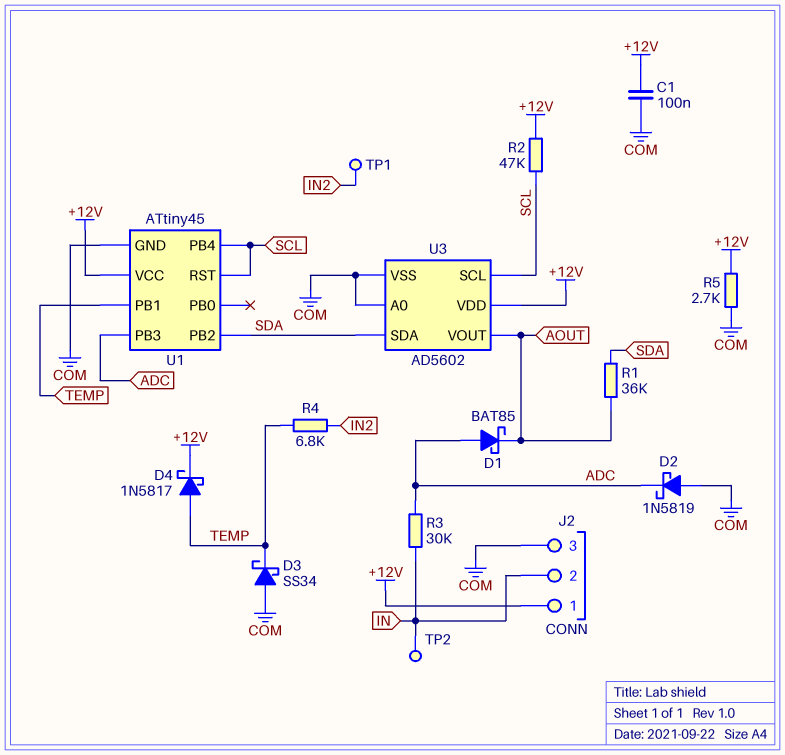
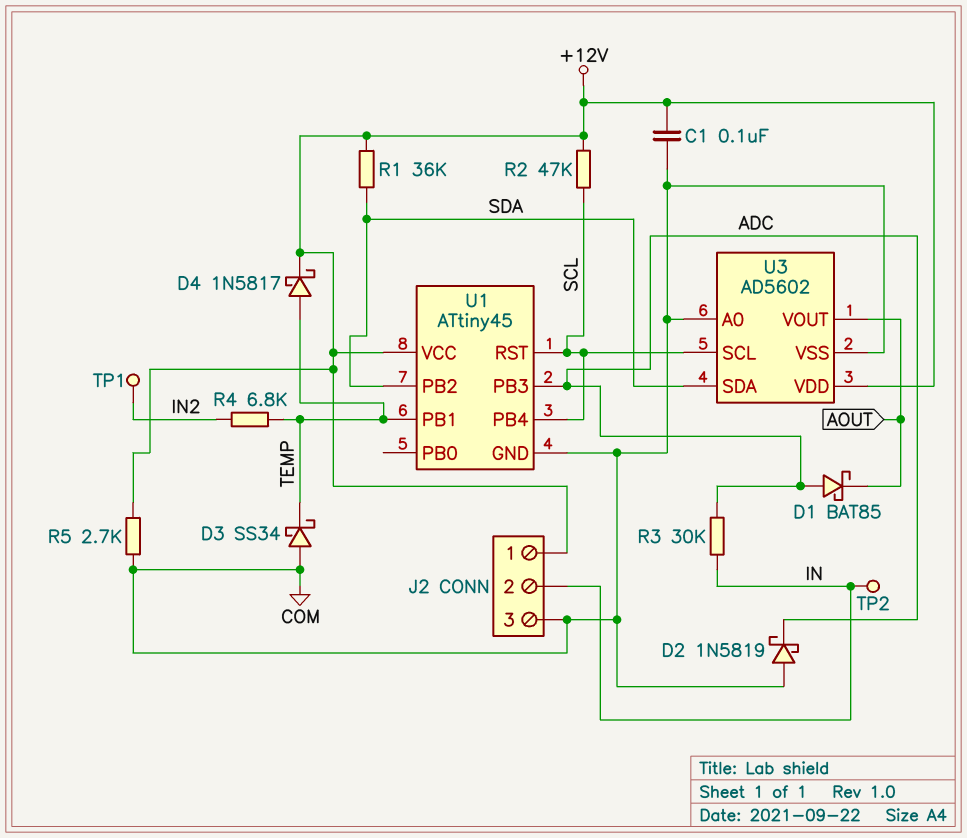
R1: 36k (AOUT, SDA) -> 36k (+12V, SDA)

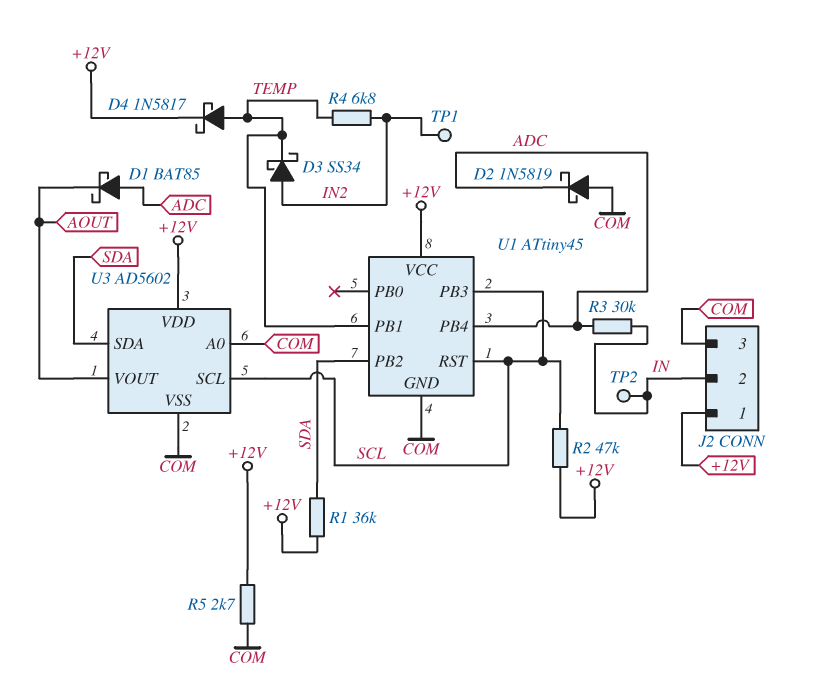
C1: 100nF (+12V, COM) -> none
D3: schottky SS34 (A COM, K TEMP) -> schottky SS34 (A IN2, K TEMP)
U1 pin PB3: ADC -> SCL
U1 pin PB4: SCL -> ADC

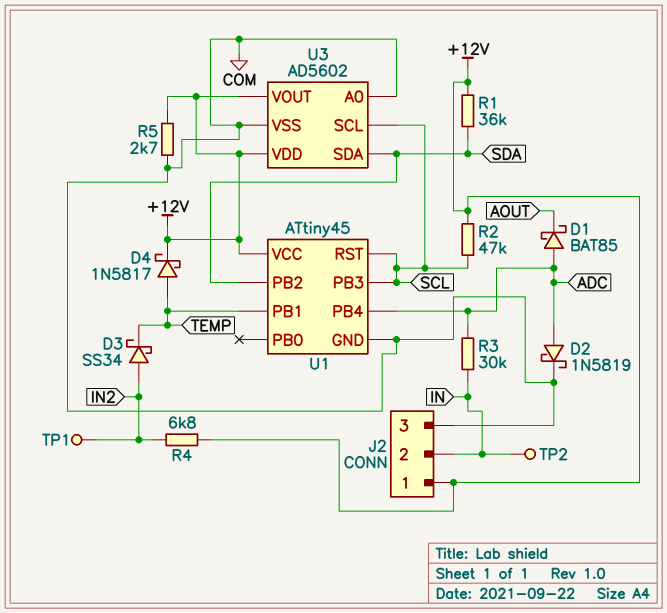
D2: schottky 1N5819 (A COM, K ADC) -> schottky 1N5819 (A ADC, K COM)
R4: 6.8k (IN2, TEMP) -> 6.8k (+12V, IN2)
U3 pin VOUT: AOUT -> +12V

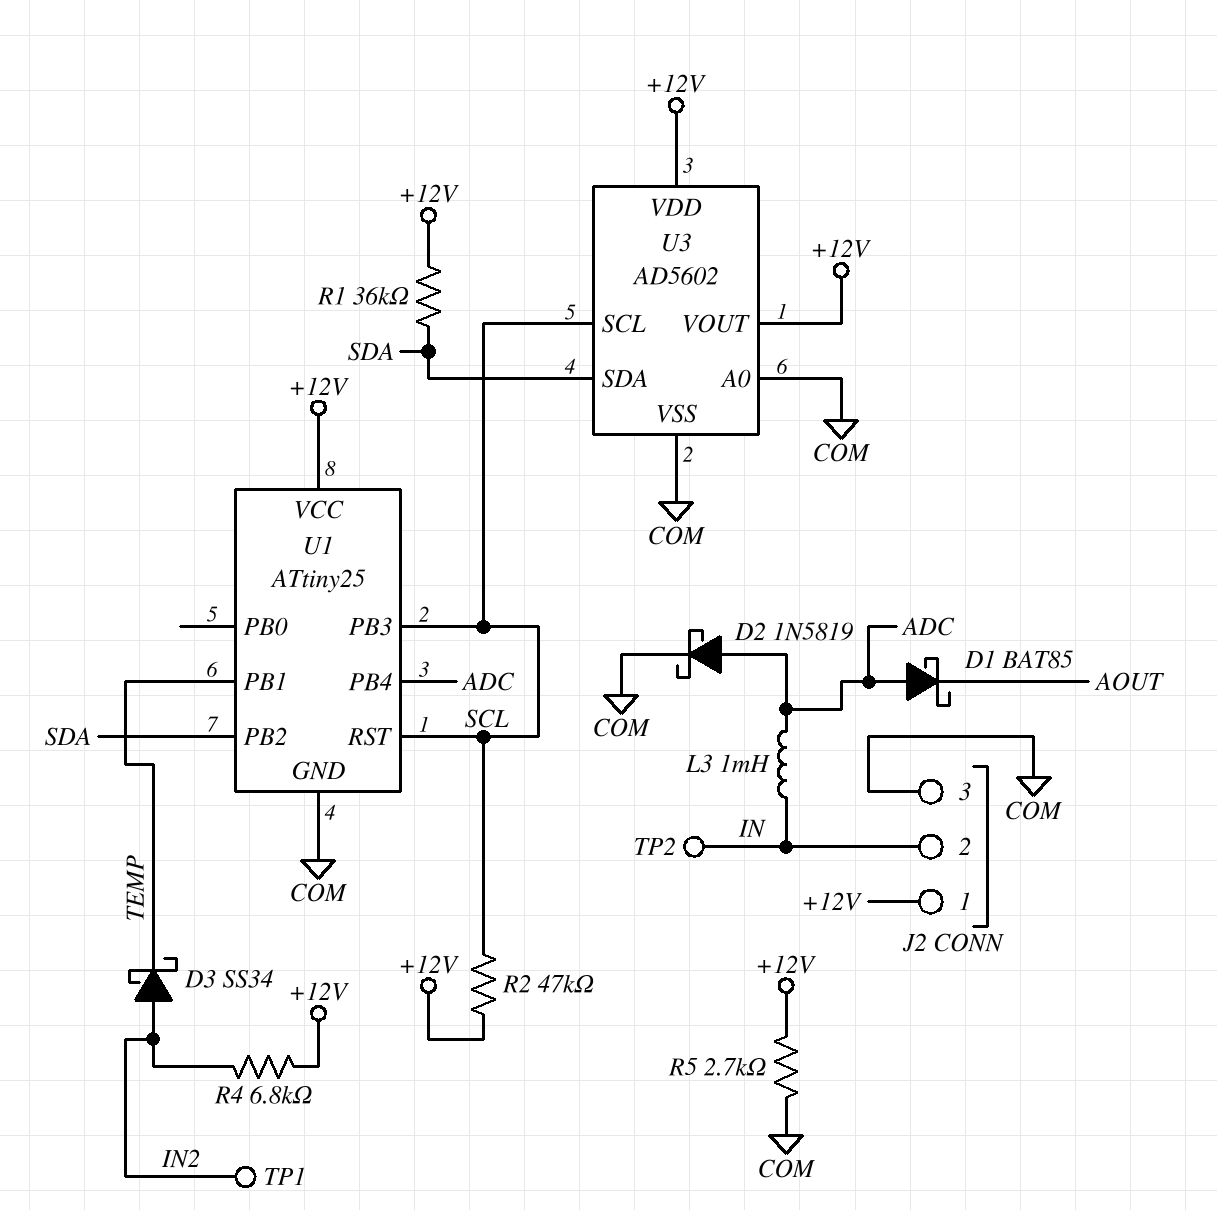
D4: schottky 1N5817 (A TEMP, K +12V) -> none
L3: none -> 1mH (ADC, IN)
R3: 30k (ADC, IN) -> none
U1: ATtiny45 -> ATtiny25

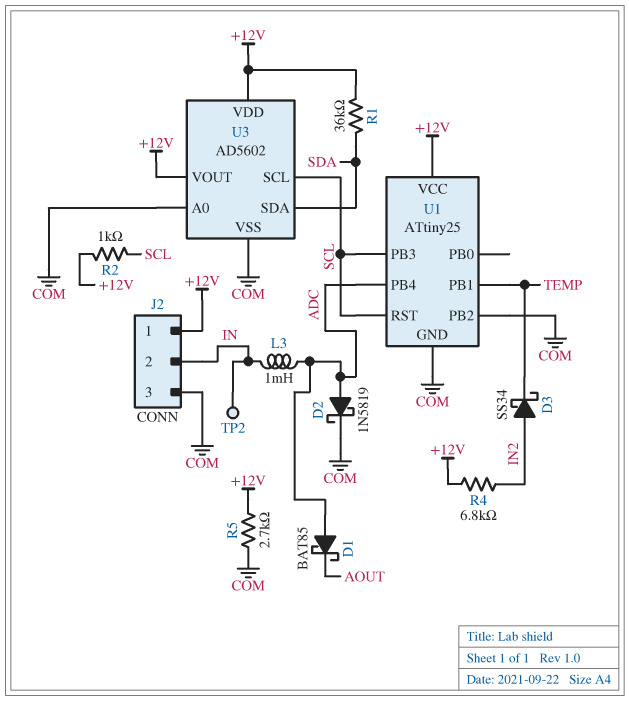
R2: 47k (+12V, SCL) -> 1k (+12V, SCL)
TP1: test point (IN2) -> none
U1 pin PB2: SDA -> COM

